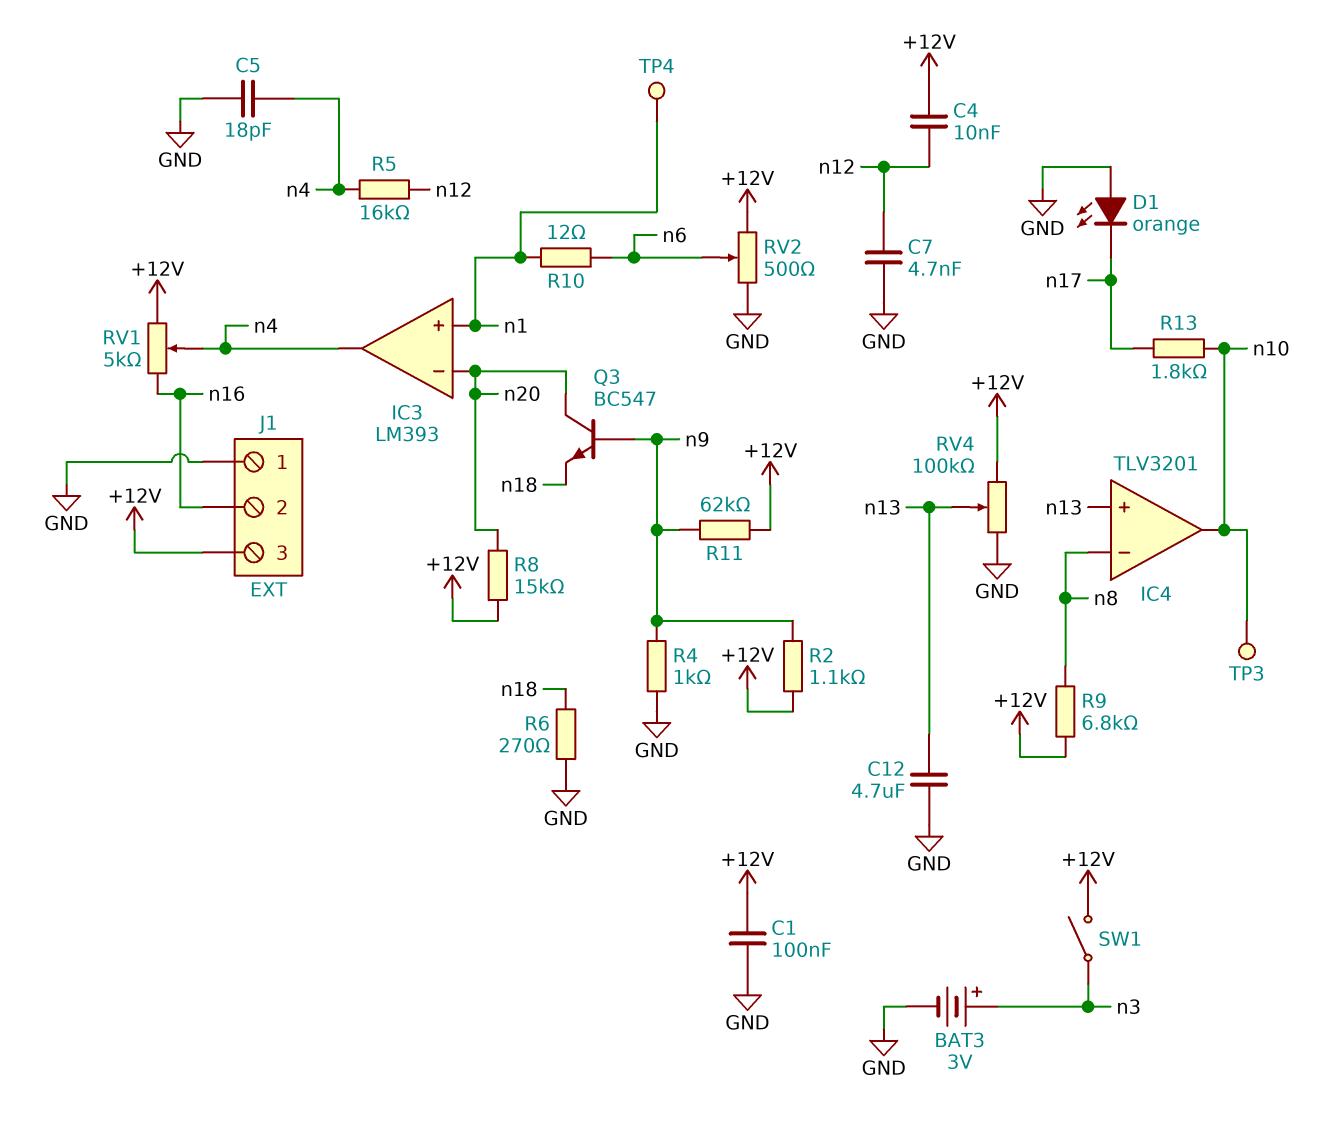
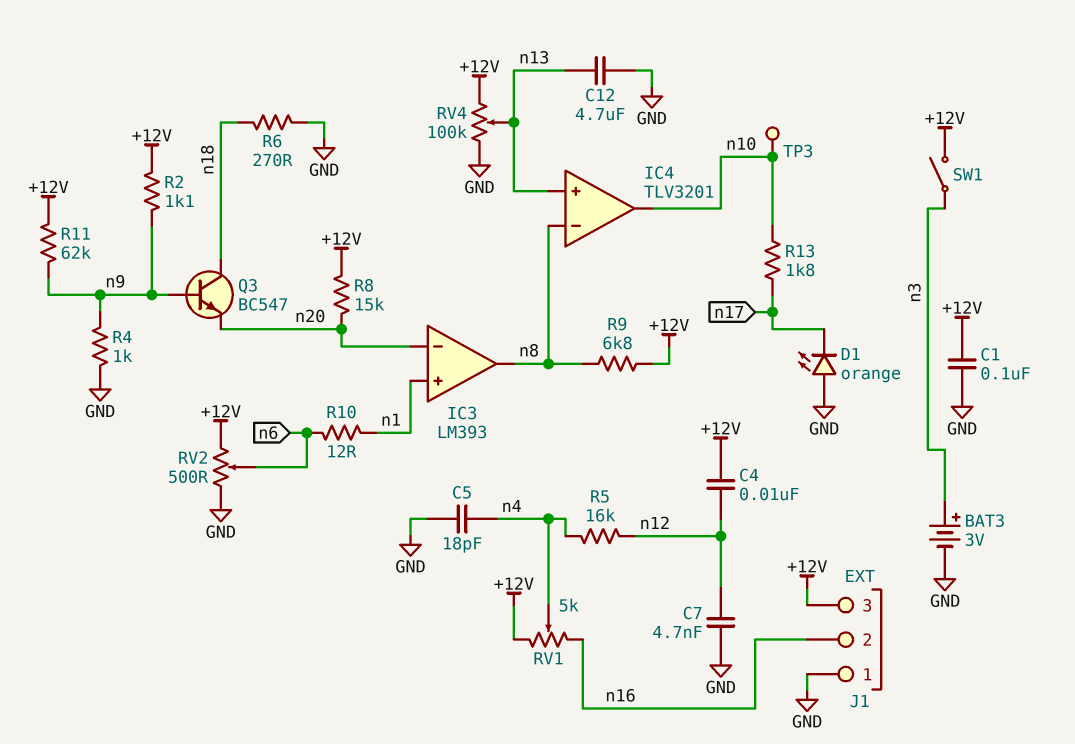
IC3 pin out: n4 -> n8
Q3: NPN BC547 (B n9, C n20, E n18) -> NPN BC547 (B n9, C n18, E n20)
TP4: test point (n1) -> none

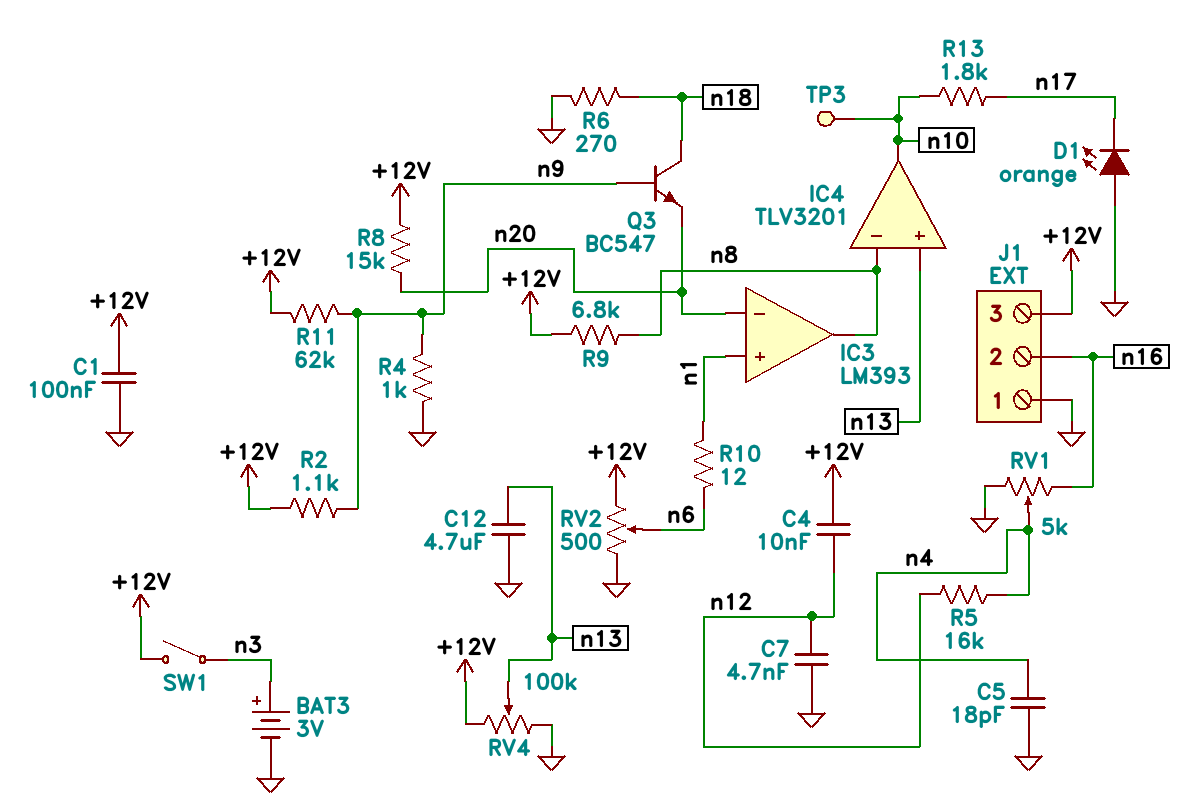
RV1: 5k (+12V, n16, wiper n4) -> 5k (GND, n16, wiper n4)

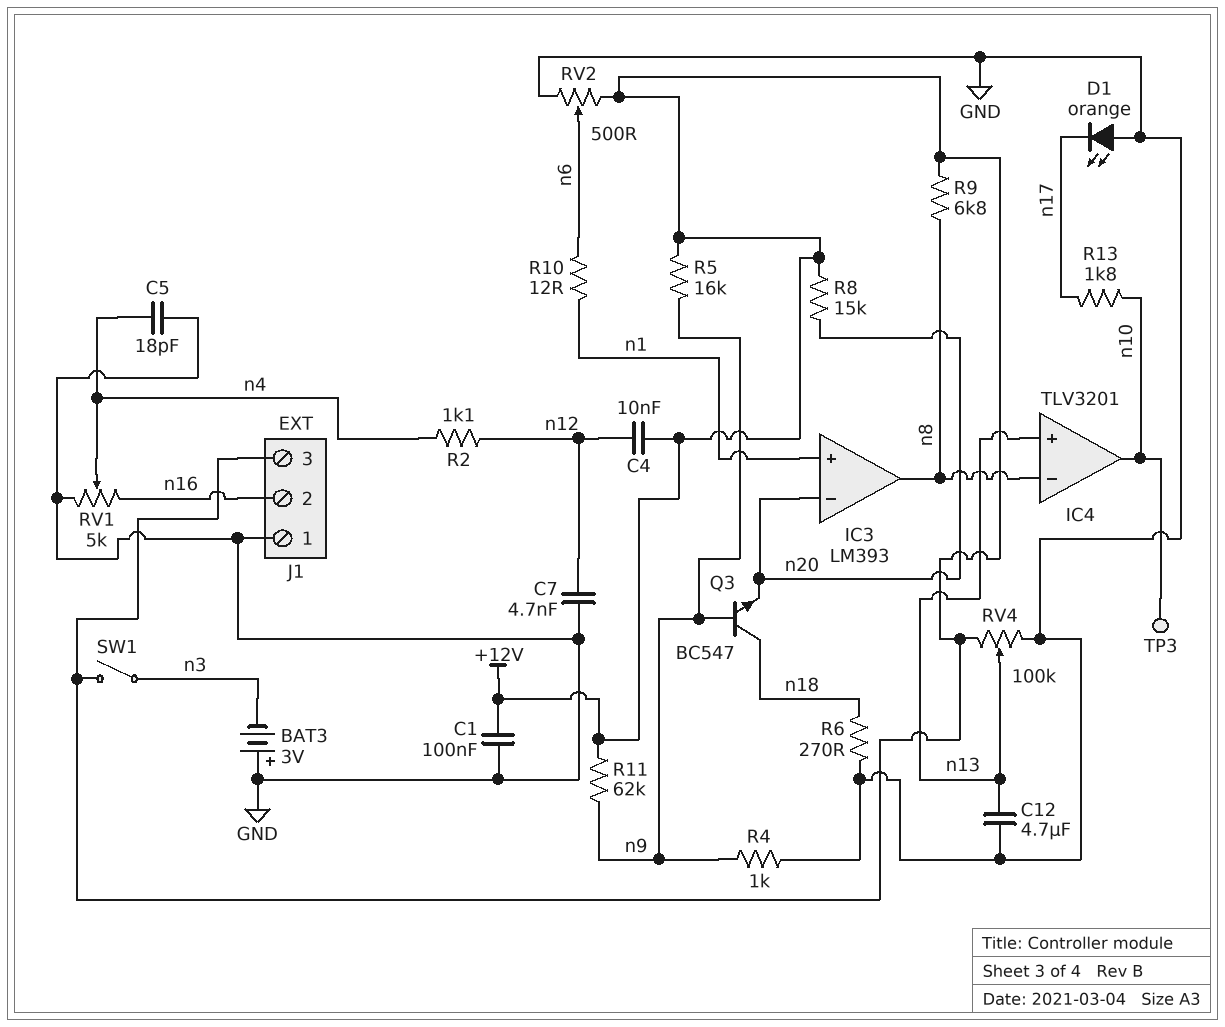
BAT3: 3V (plus n3, minus GND) -> 3V (plus GND, minus n3)
R2: 1.1k (+12V, n9) -> 1.1k (n4, n12)
R5: 16k (n4, n12) -> 16k (+12V, n9)

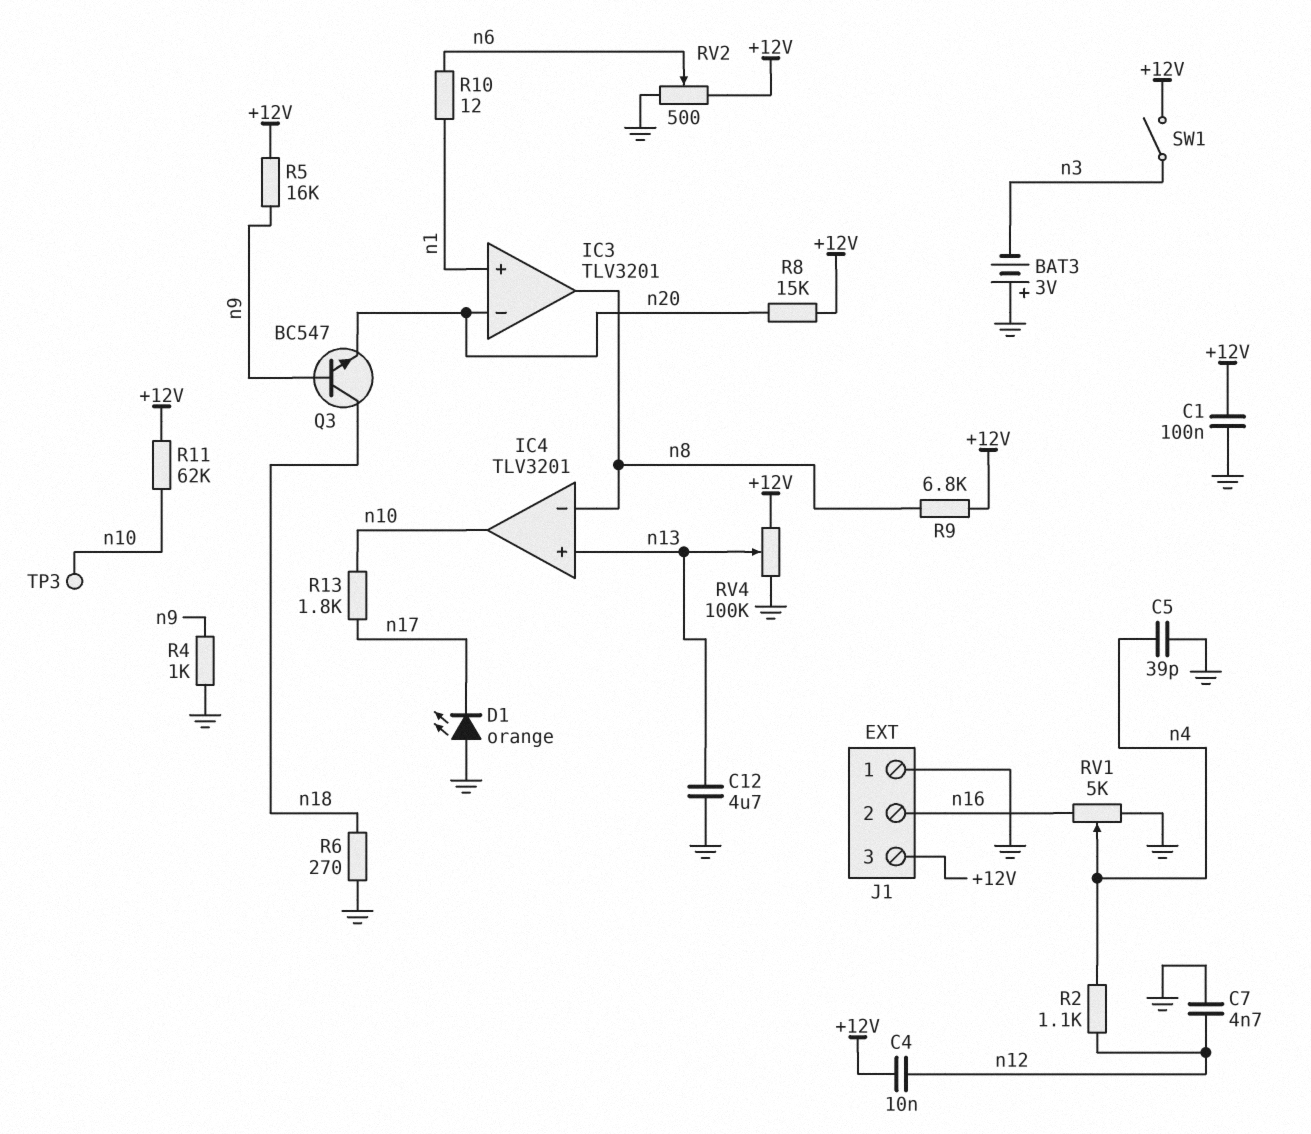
C5: 18pF (GND, n4) -> 39pF (GND, n4)
IC3: LM393 -> TLV3201
R11: 62k (+12V, n9) -> 62k (+12V, n10)

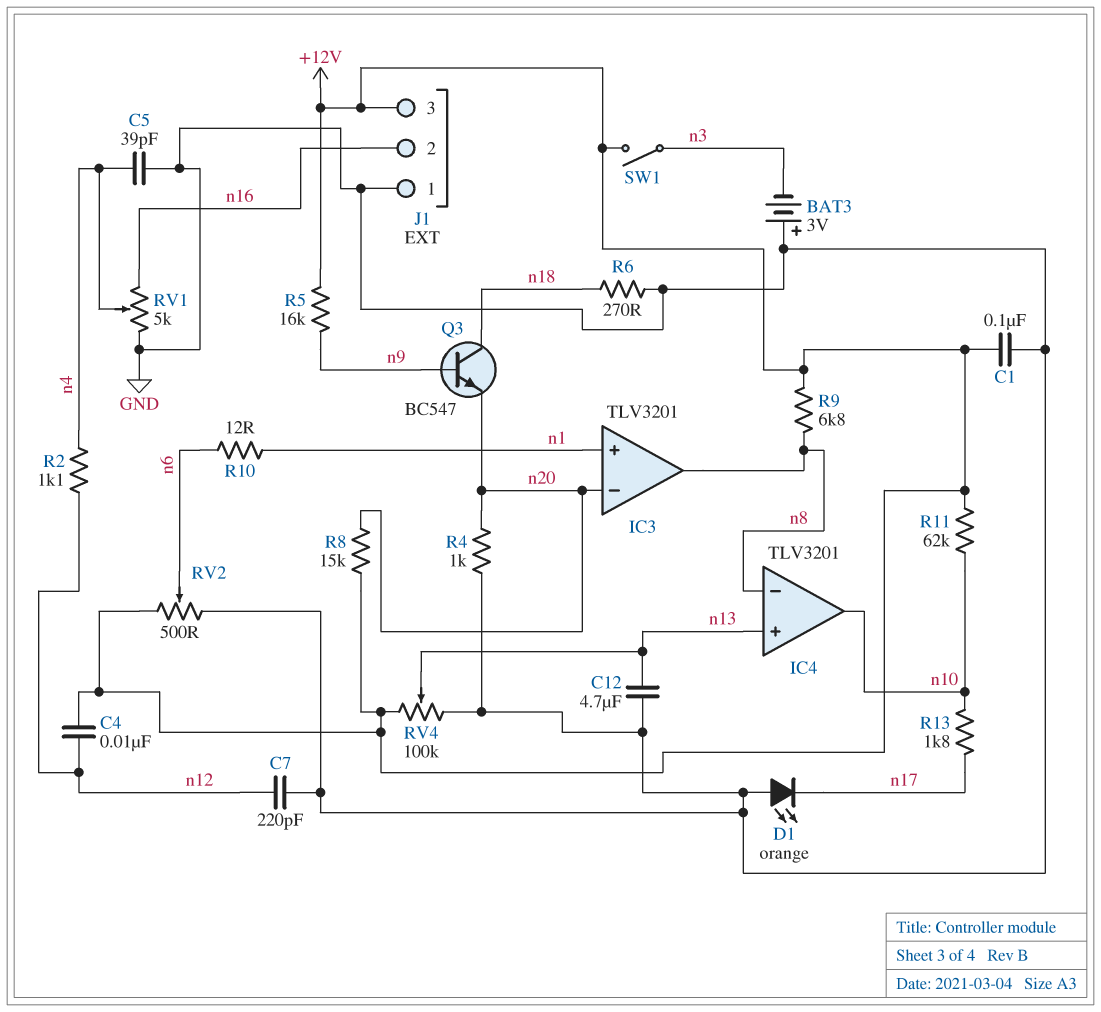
C7: 4.7nF (GND, n12) -> 220pF (GND, n12)
R4: 1k (GND, n9) -> 1k (GND, n20)
TP3: test point (n10) -> none

